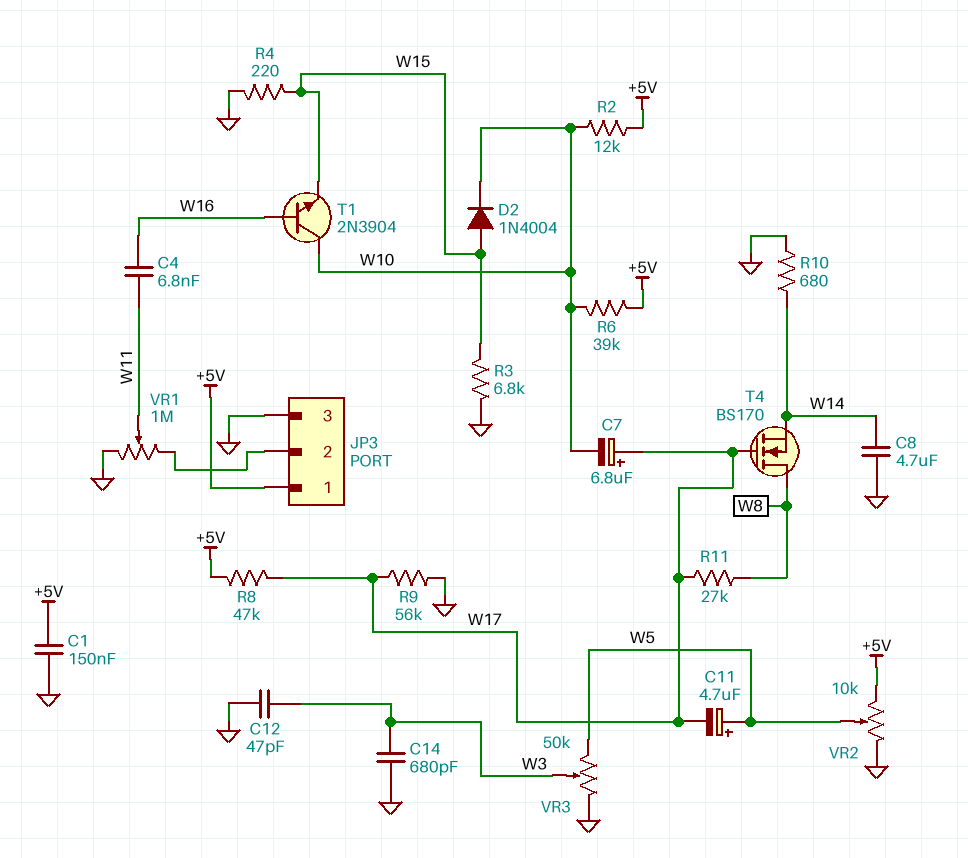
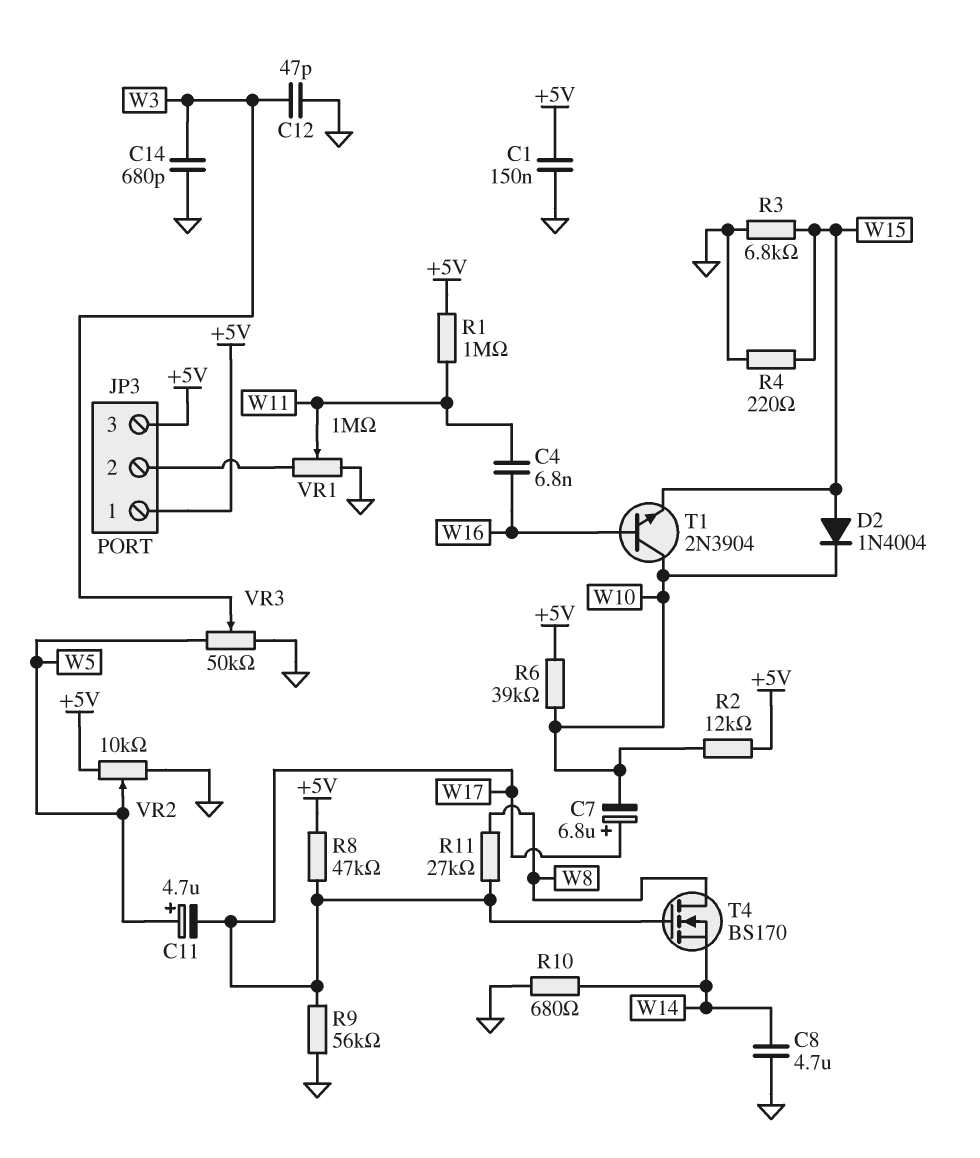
JP3 pin 3: GND -> +5V
R1: none -> 1M (+5V, W11)

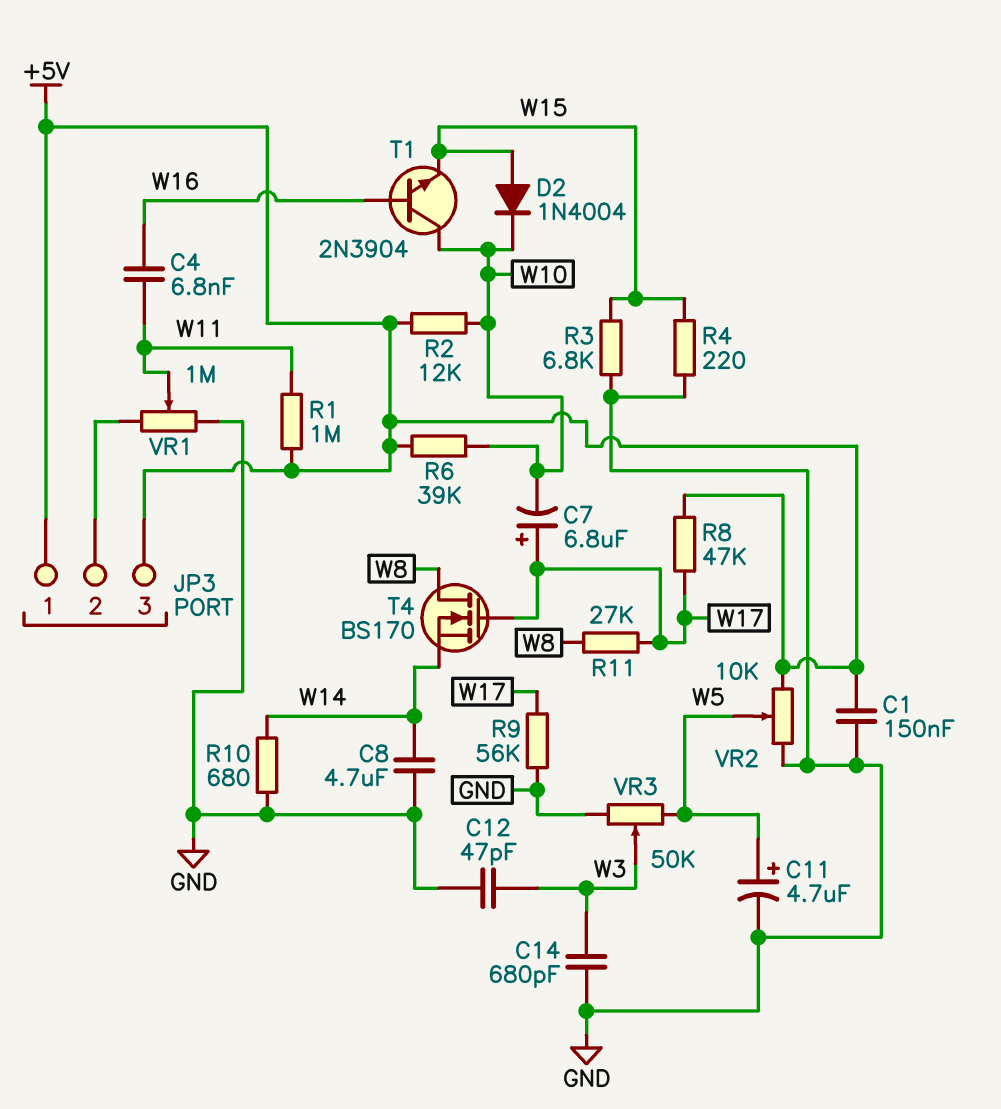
C11: 4.7uF (plus W5, minus W17) -> 4.7uF (plus W5, minus GND)

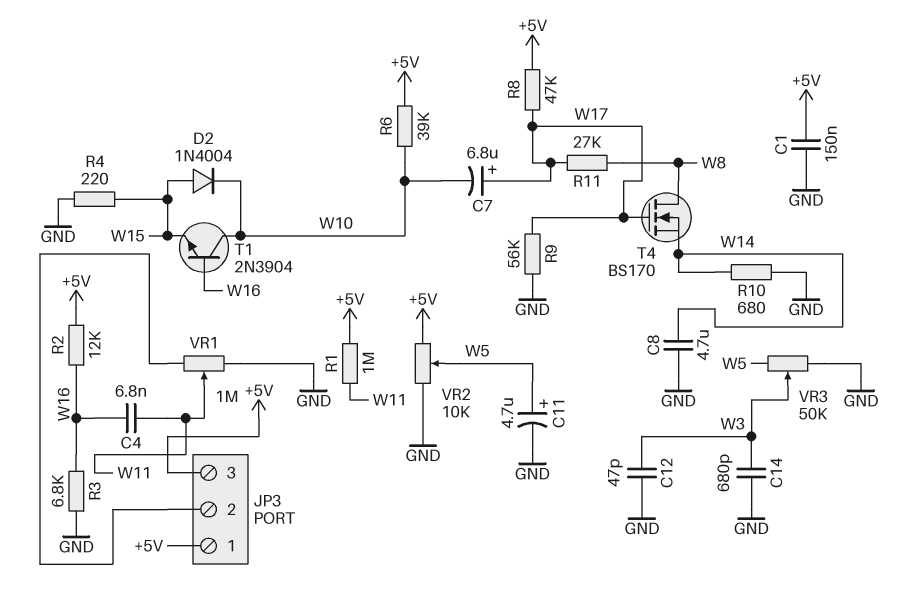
R2: 12k (+5V, W10) -> 12k (+5V, W16)
R3: 6.8k (GND, W15) -> 6.8k (GND, W16)

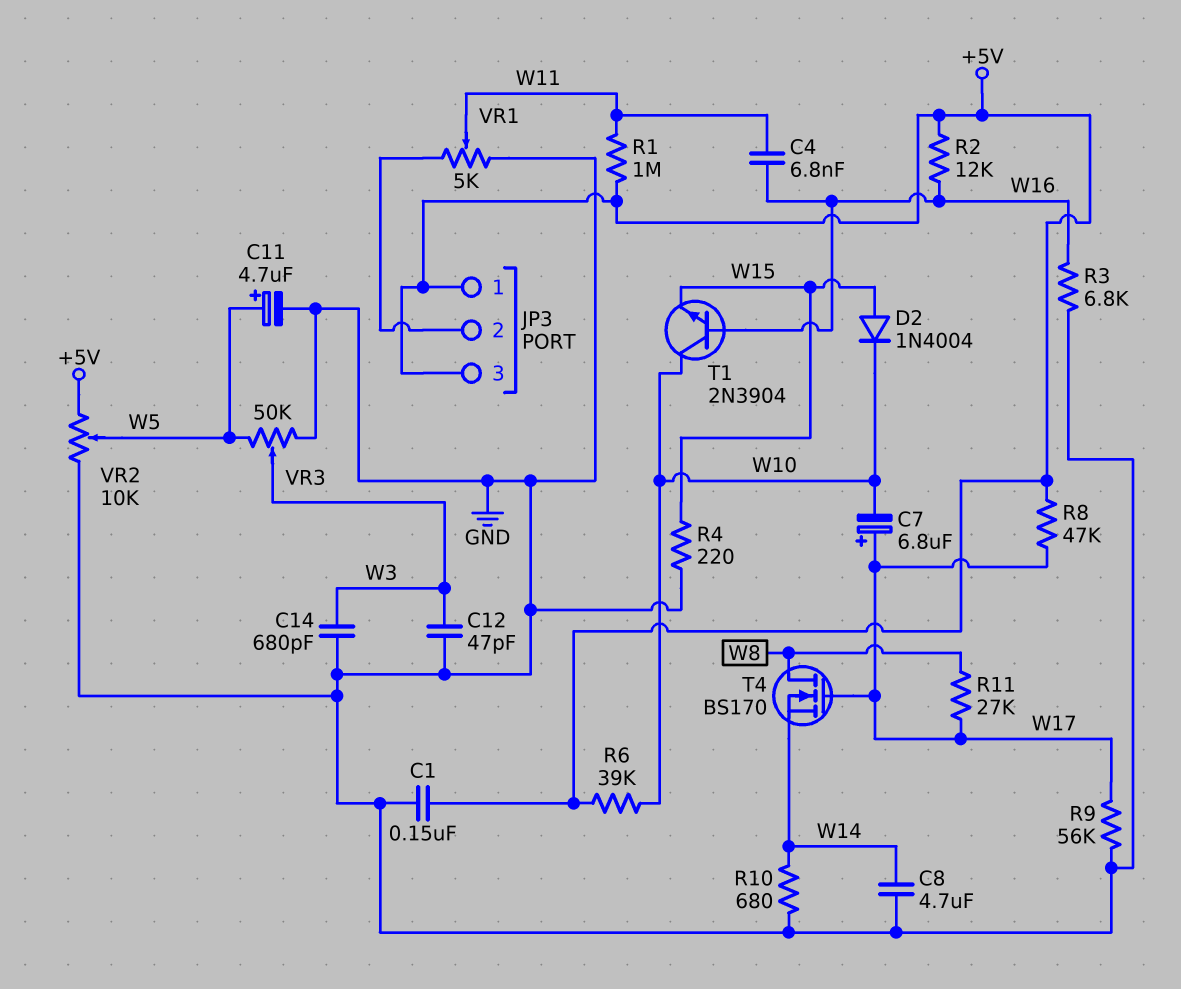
VR1: 1M (GND, JP3/2, wiper W11) -> 5k (GND, JP3/2, wiper W11)

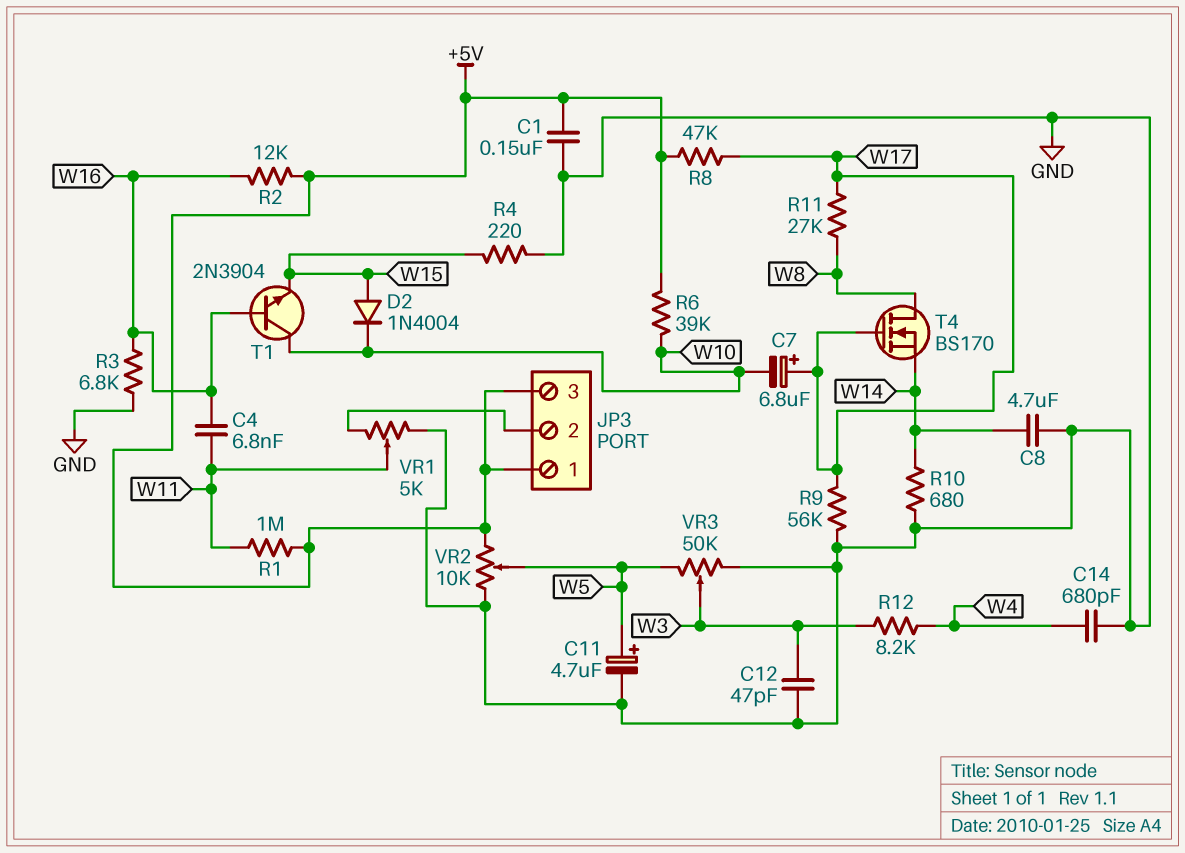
C14: 680pF (GND, W3) -> 680pF (GND, W4)
R12: none -> 8.2k (W3, W4)

